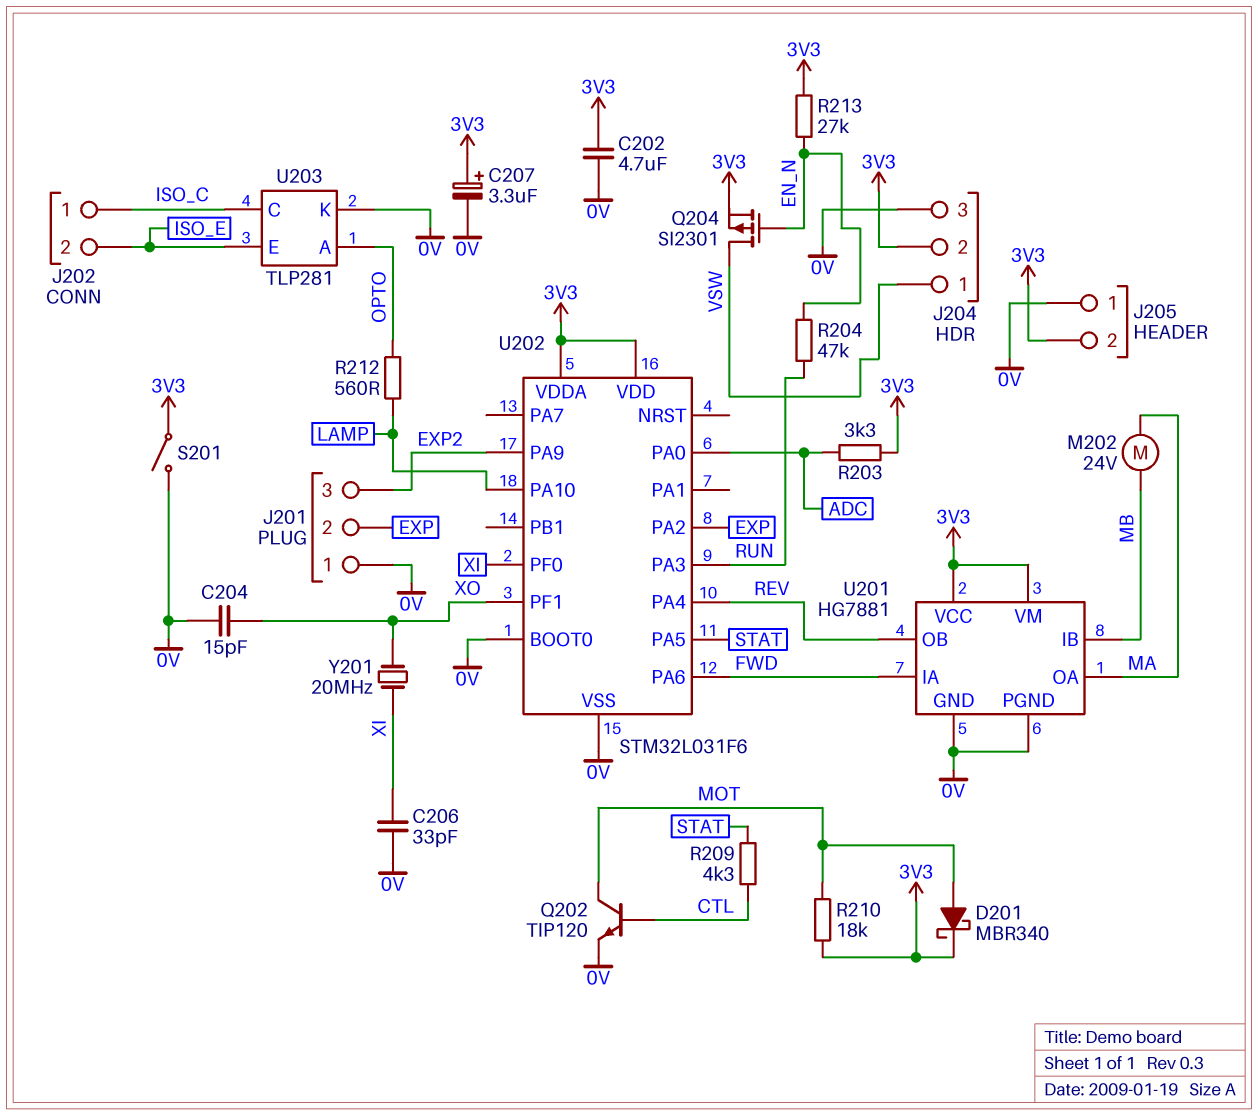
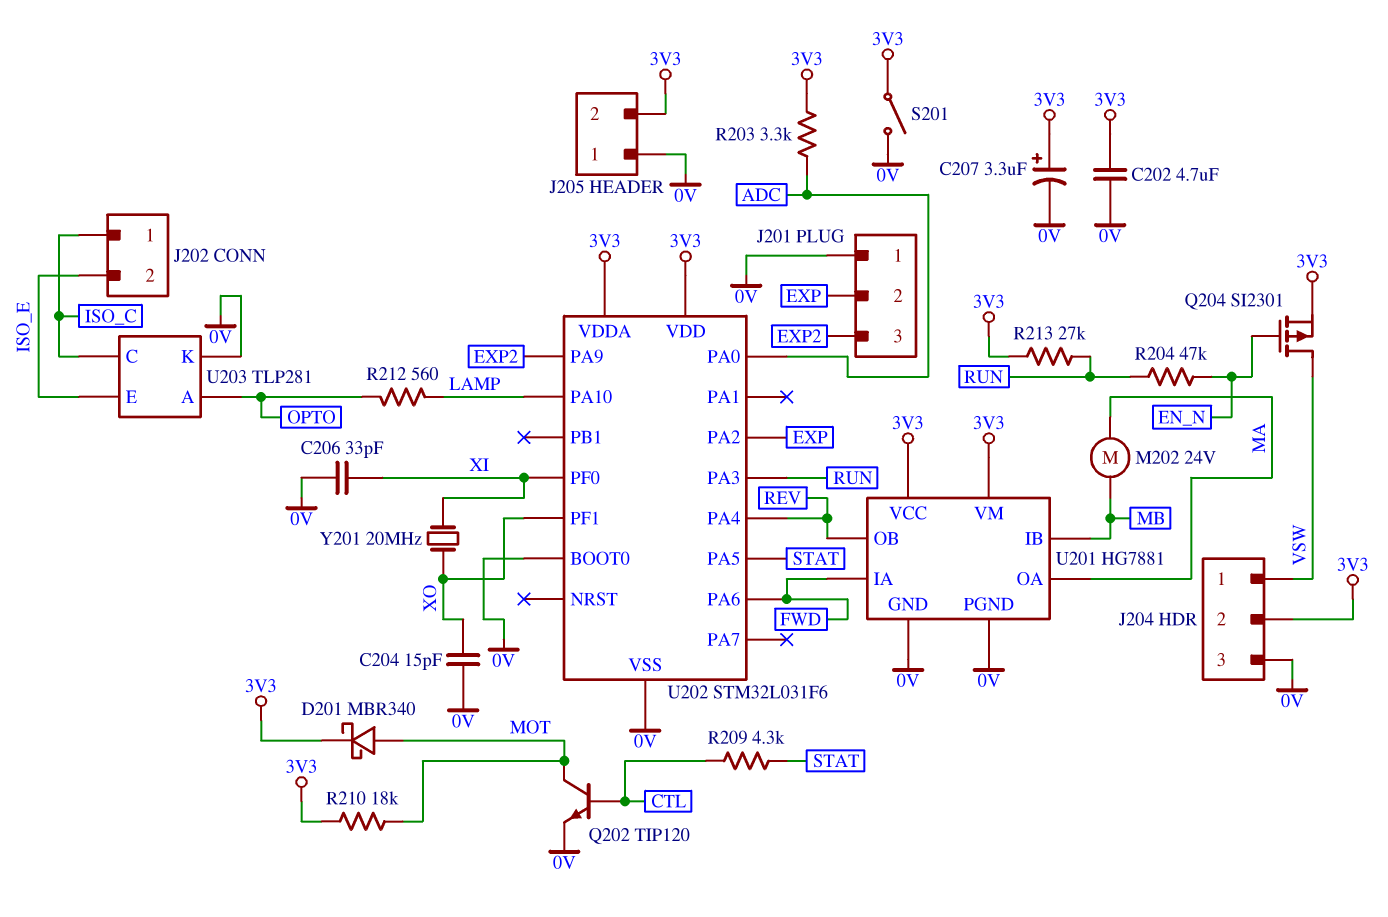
R213: 27k (3V3, EN_N) -> 27k (3V3, RUN)

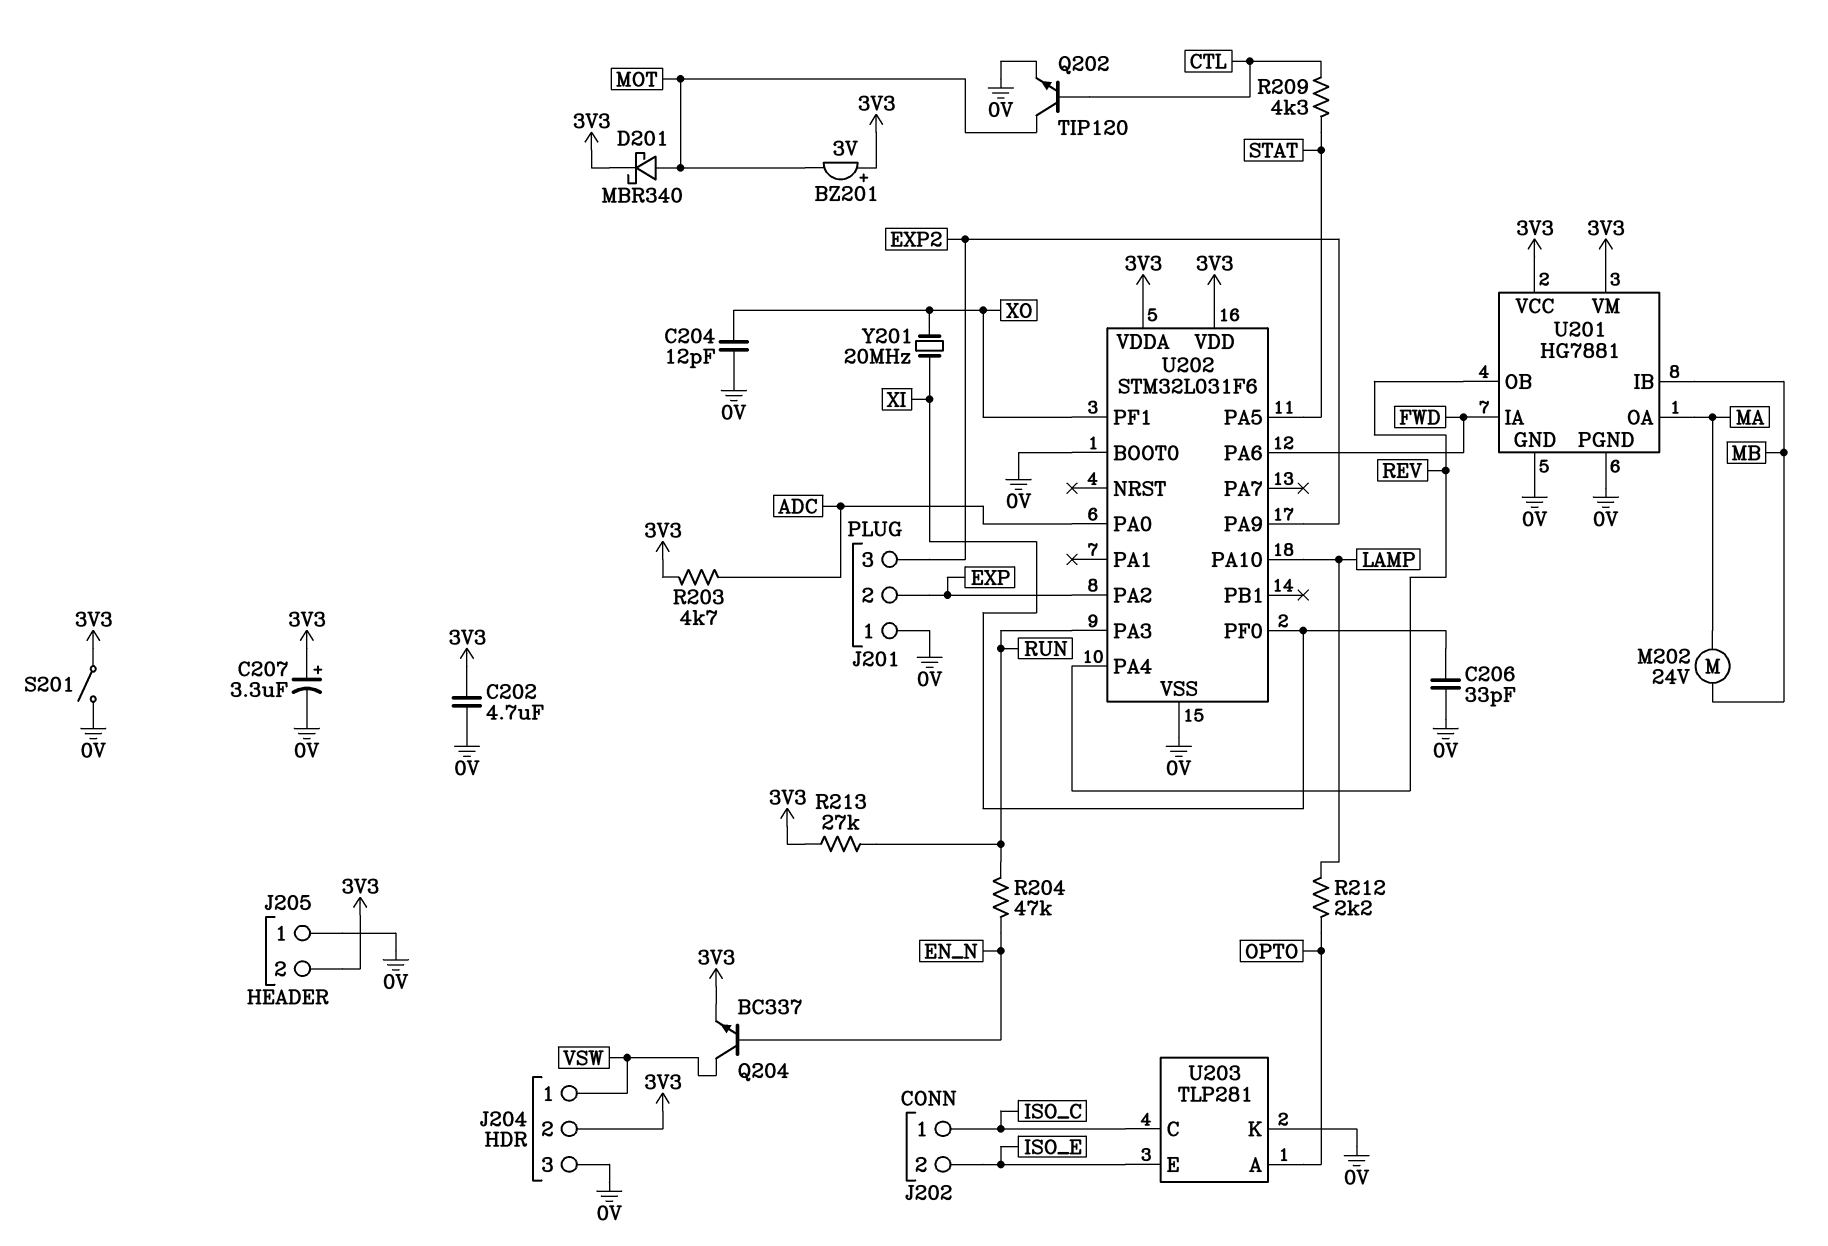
BZ201: none -> buzzer 3V (plus 3V3, minus MOT)
C204: 15pF (0V, XO) -> 12pF (0V, XO)
Q204: PMOS SI2301 (G EN_N, D VSW, S 3V3) -> NPN BC337 (B EN_N, C VSW, E 3V3)
R203: 3.3k (3V3, ADC) -> 4.7k (3V3, ADC)
R210: 18k (3V3, MOT) -> none
R212: 560 (LAMP, OPTO) -> 2.2k (LAMP, OPTO)

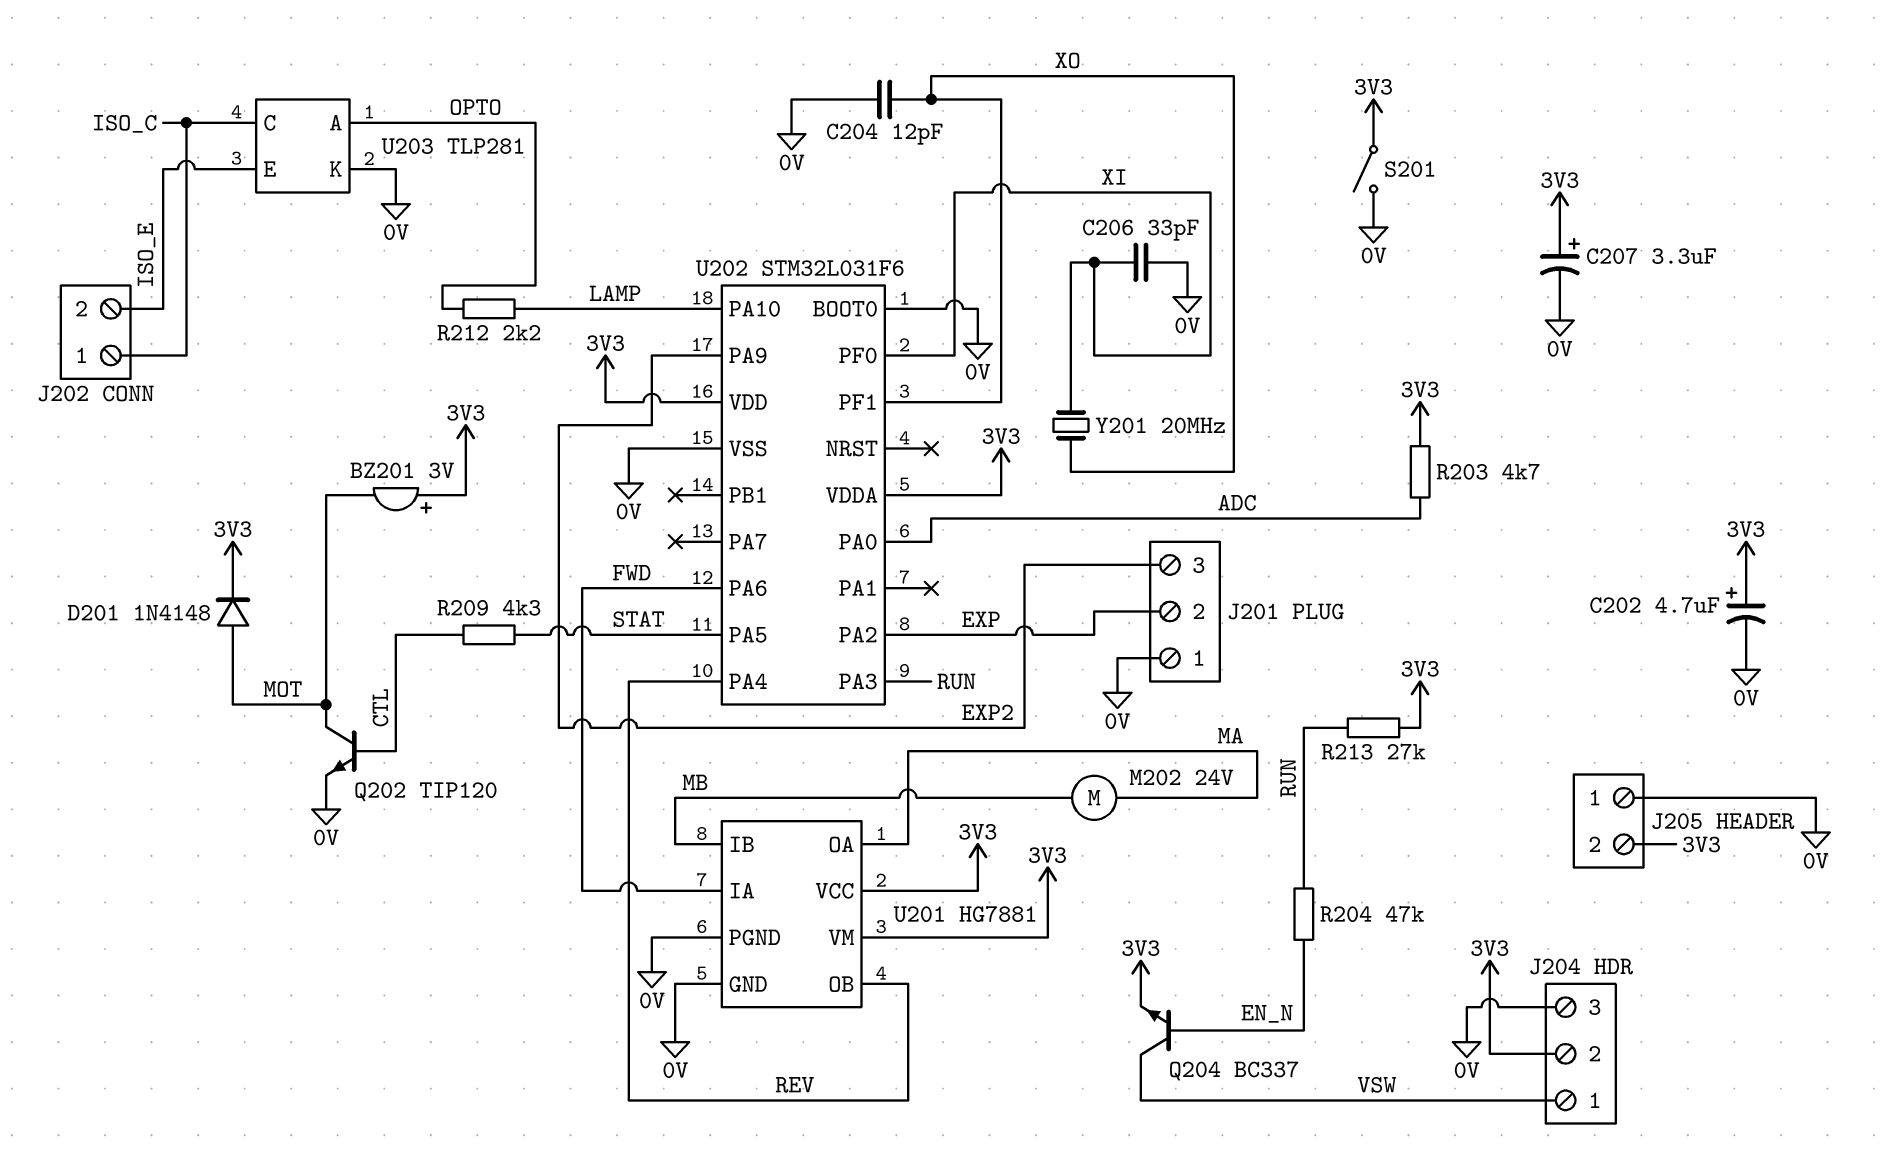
C202: 4.7uF (0V, 3V3) -> 4.7uF (plus 3V3, minus 0V)
D201: schottky MBR340 (A MOT, K 3V3) -> diode 1N4148 (A MOT, K 3V3)

